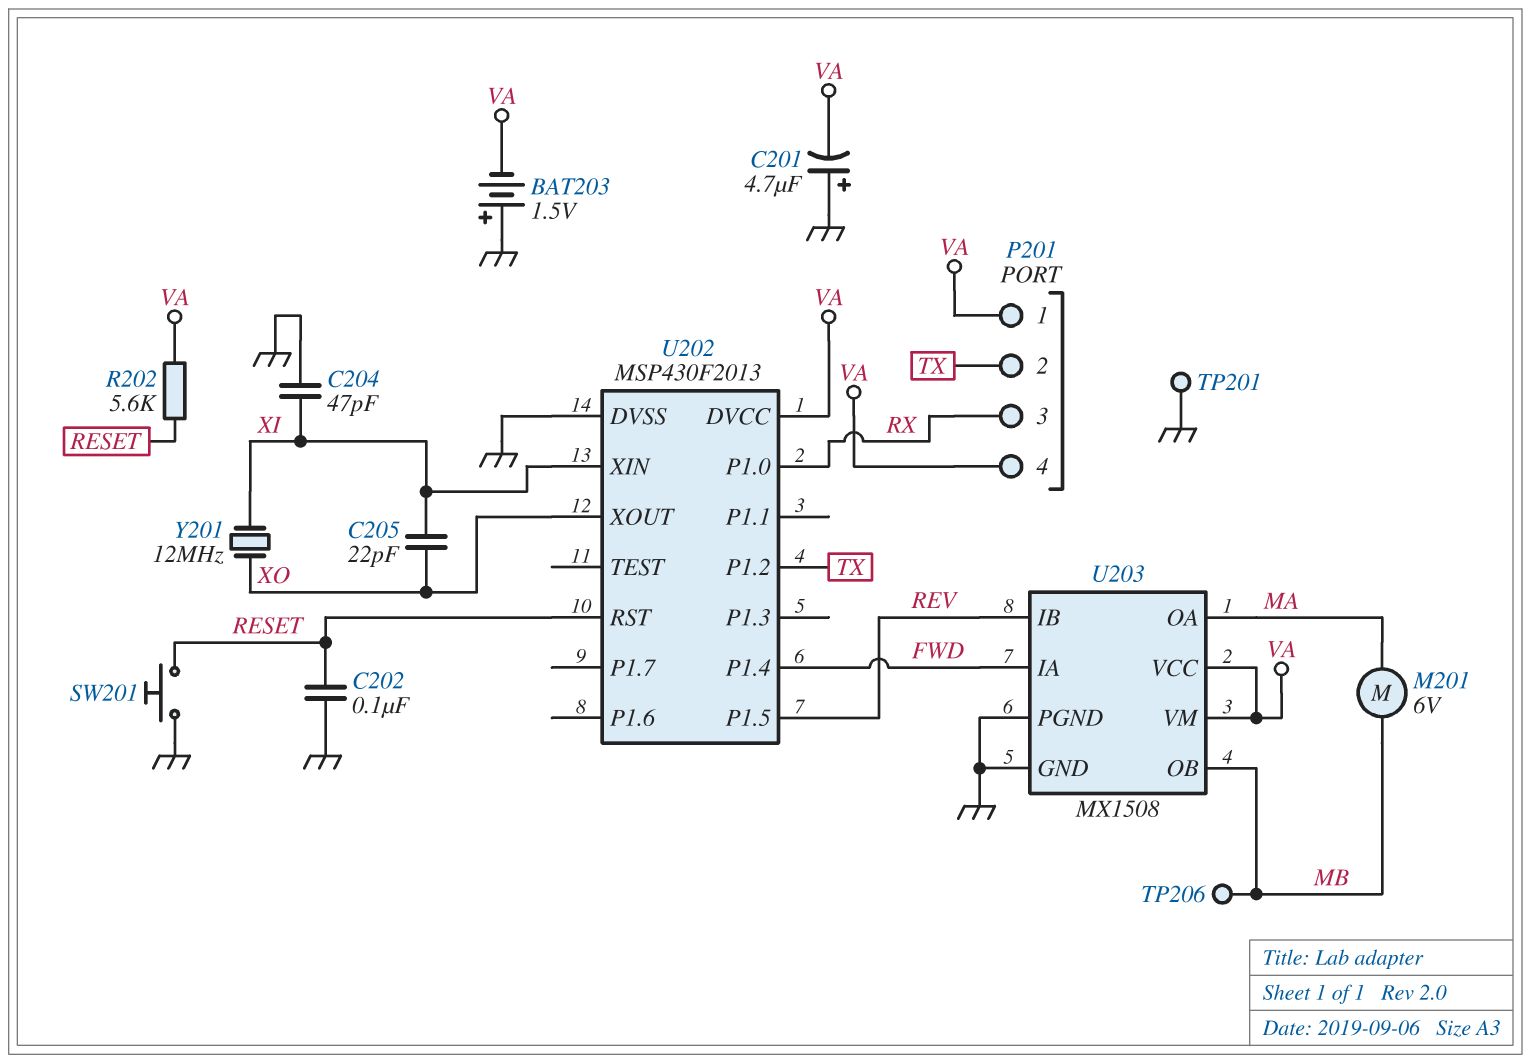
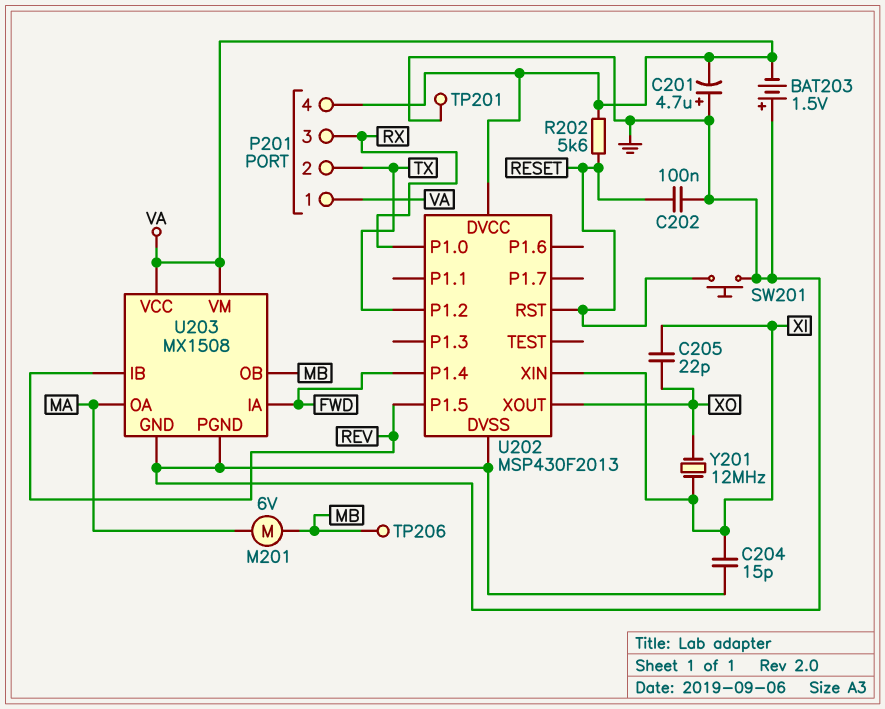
C204: 47pF (GND, XI) -> 15pF (GND, XI)

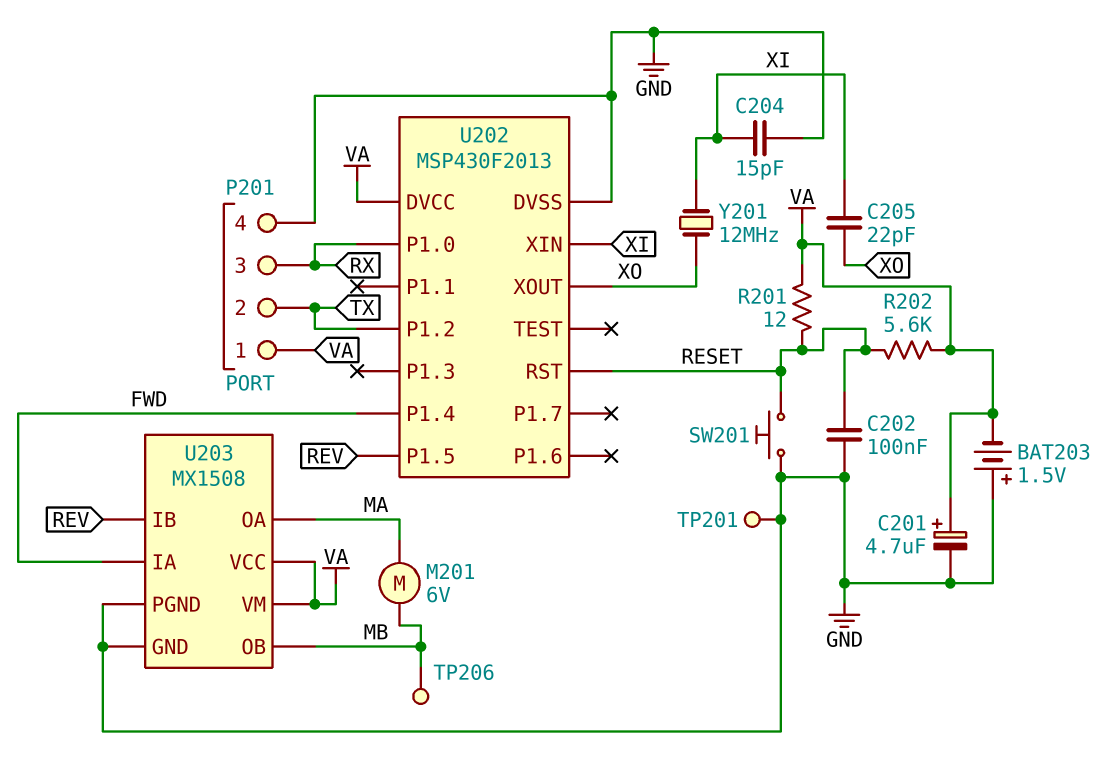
C201: 4.7uF (plus GND, minus VA) -> 4.7uF (plus VA, minus GND)
P201 pin 4: VA -> GND
R201: none -> 12 (RESET, VA)

